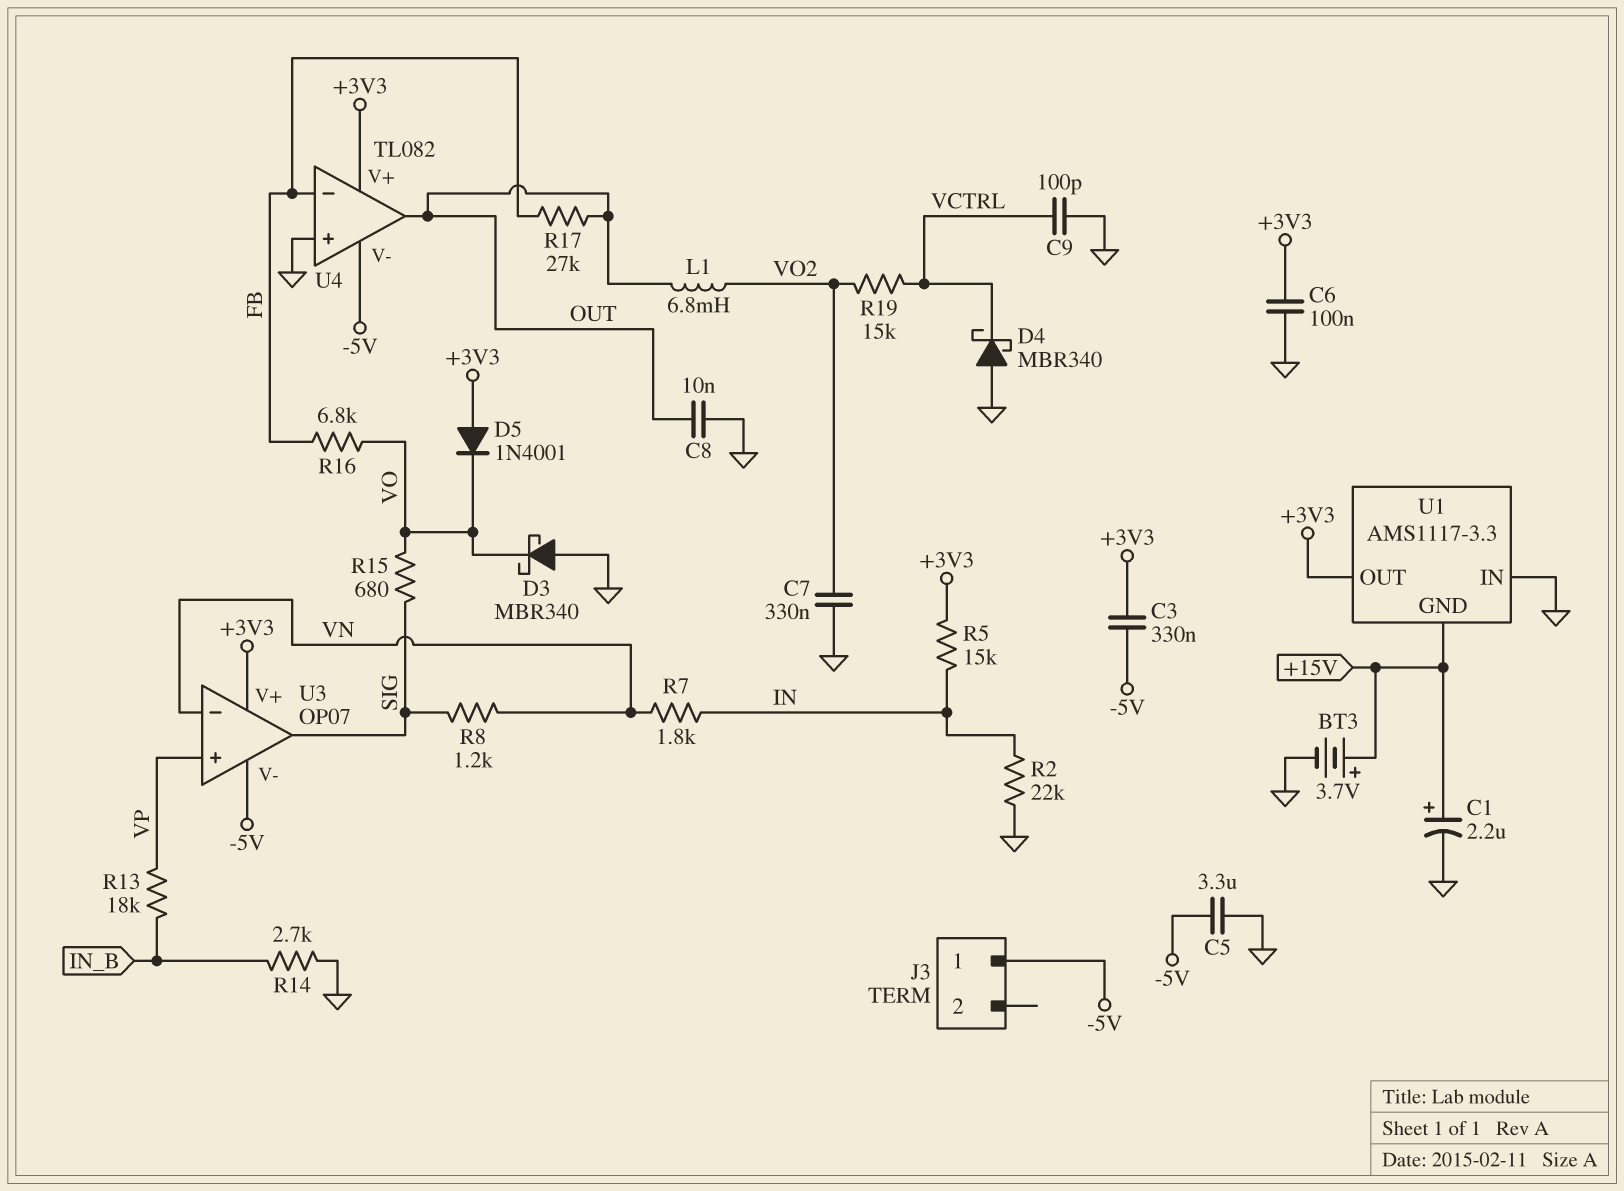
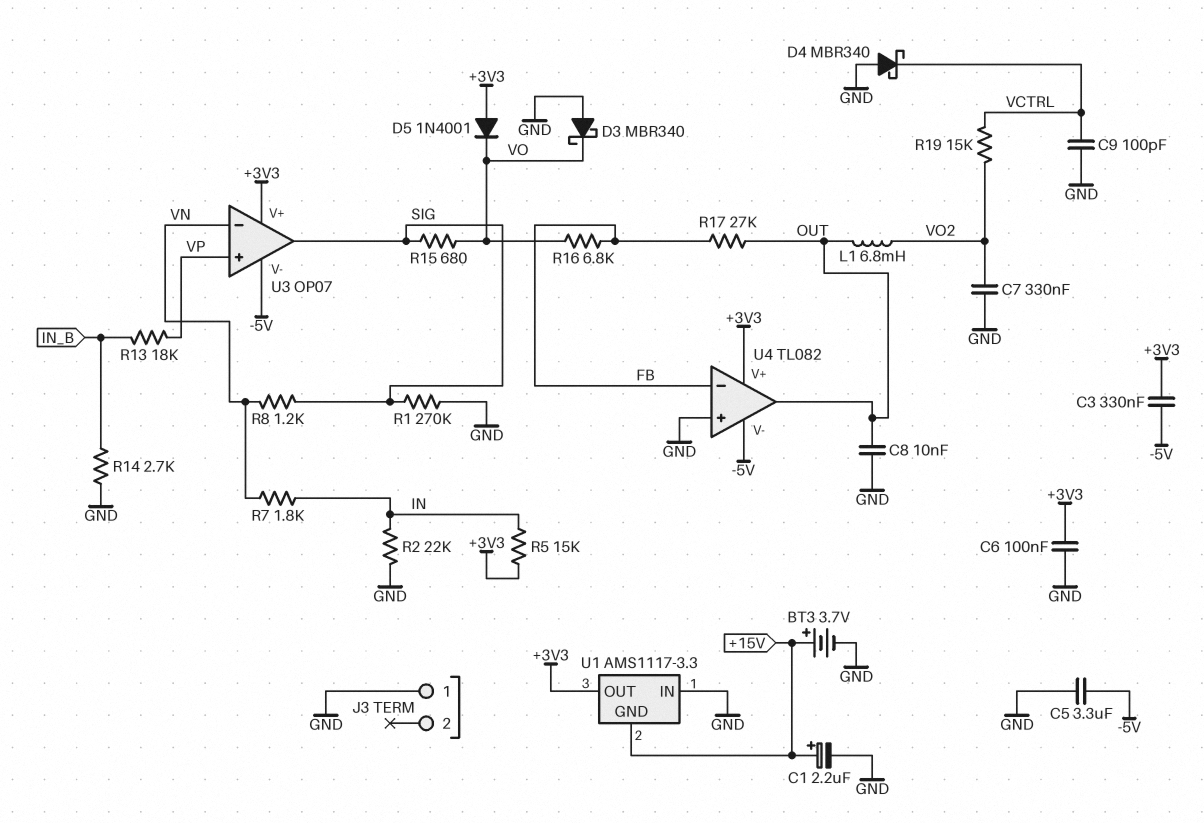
J3 pin 1: -5V -> GND
R1: none -> 270k (GND, SIG)

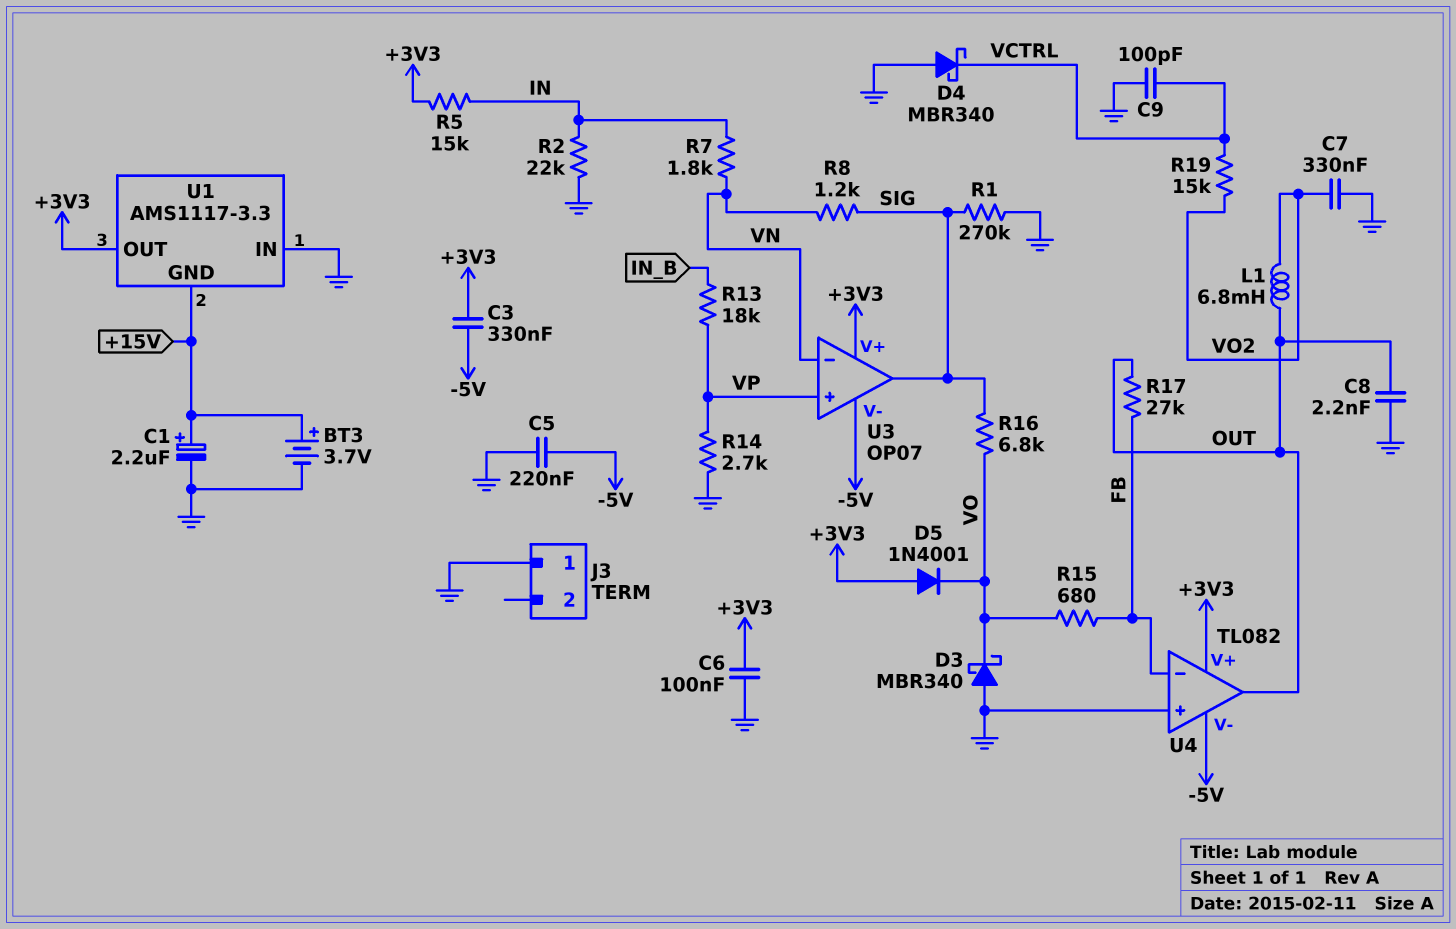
C5: 3.3uF (-5V, GND) -> 220nF (-5V, GND)
C8: 10nF (GND, OUT) -> 2.2nF (GND, OUT)
R14: 2.7k (GND, IN_B) -> 2.7k (GND, VP)
R15: 680 (SIG, VO) -> 680 (FB, VO)
R16: 6.8k (FB, VO) -> 6.8k (SIG, VO)

